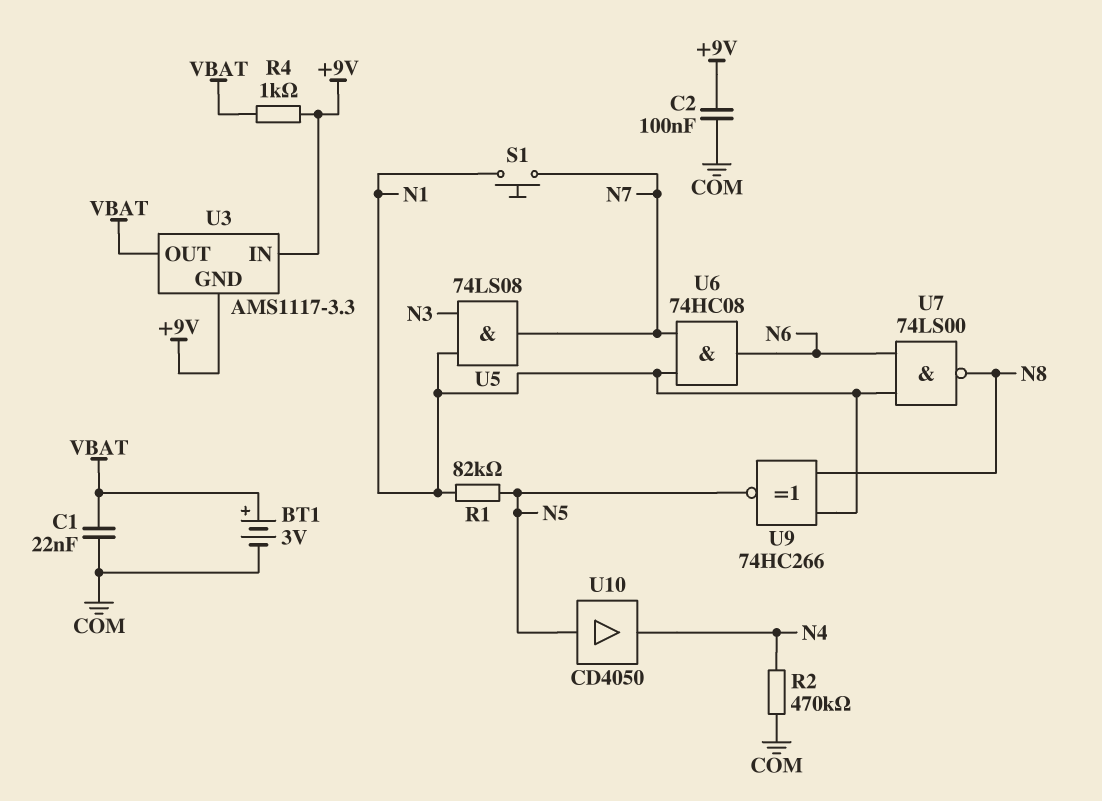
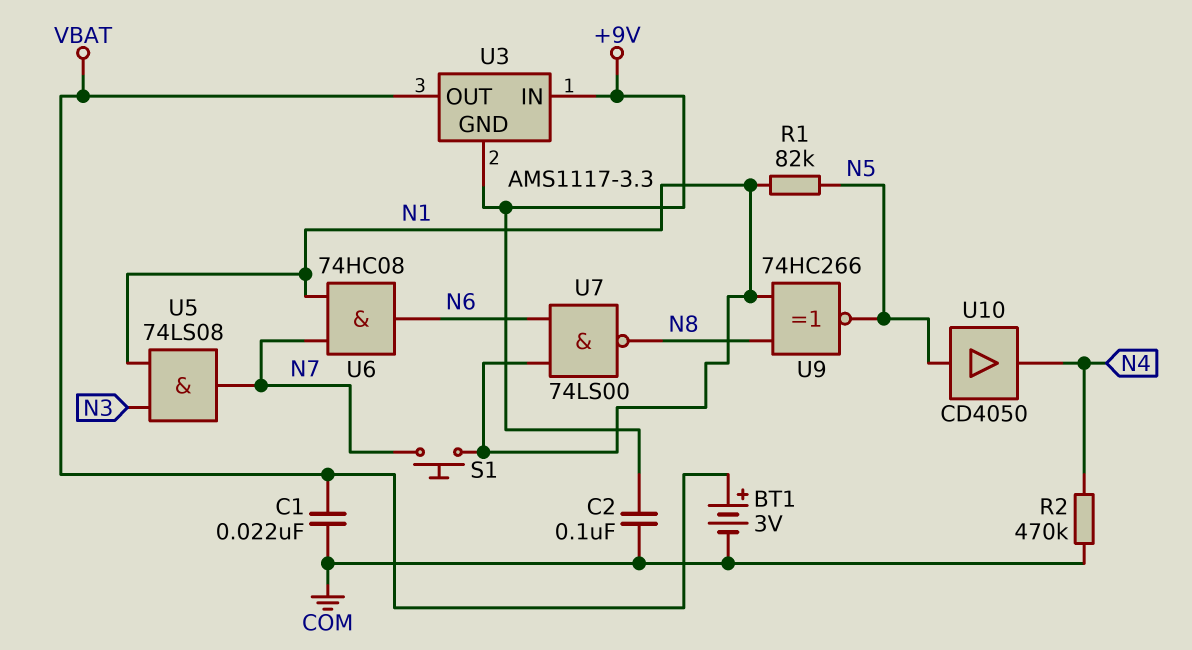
R4: 1k (+9V, VBAT) -> none

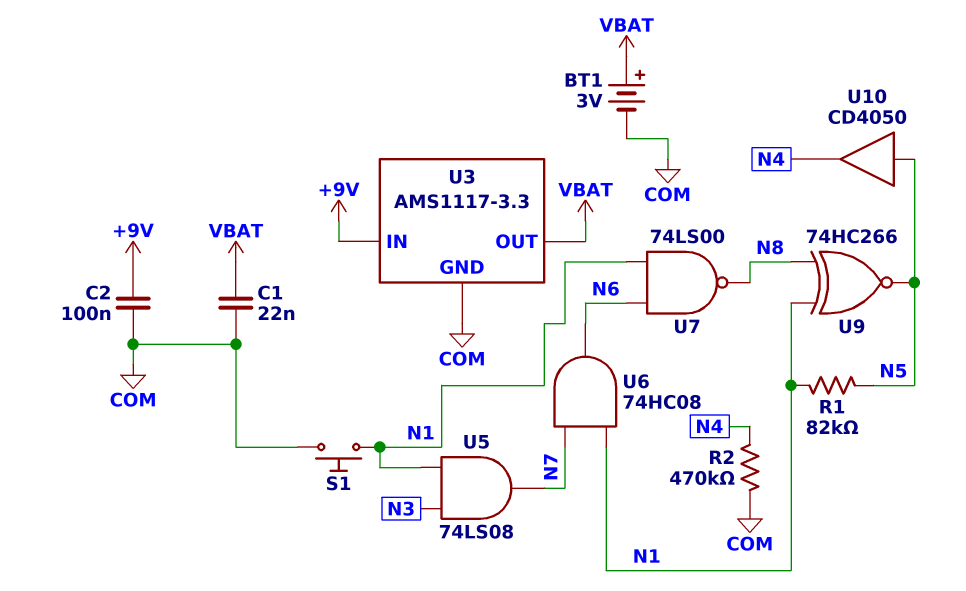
S1: button (N1, N7) -> button (COM, N1)
U3 pin GND: +9V -> COM

